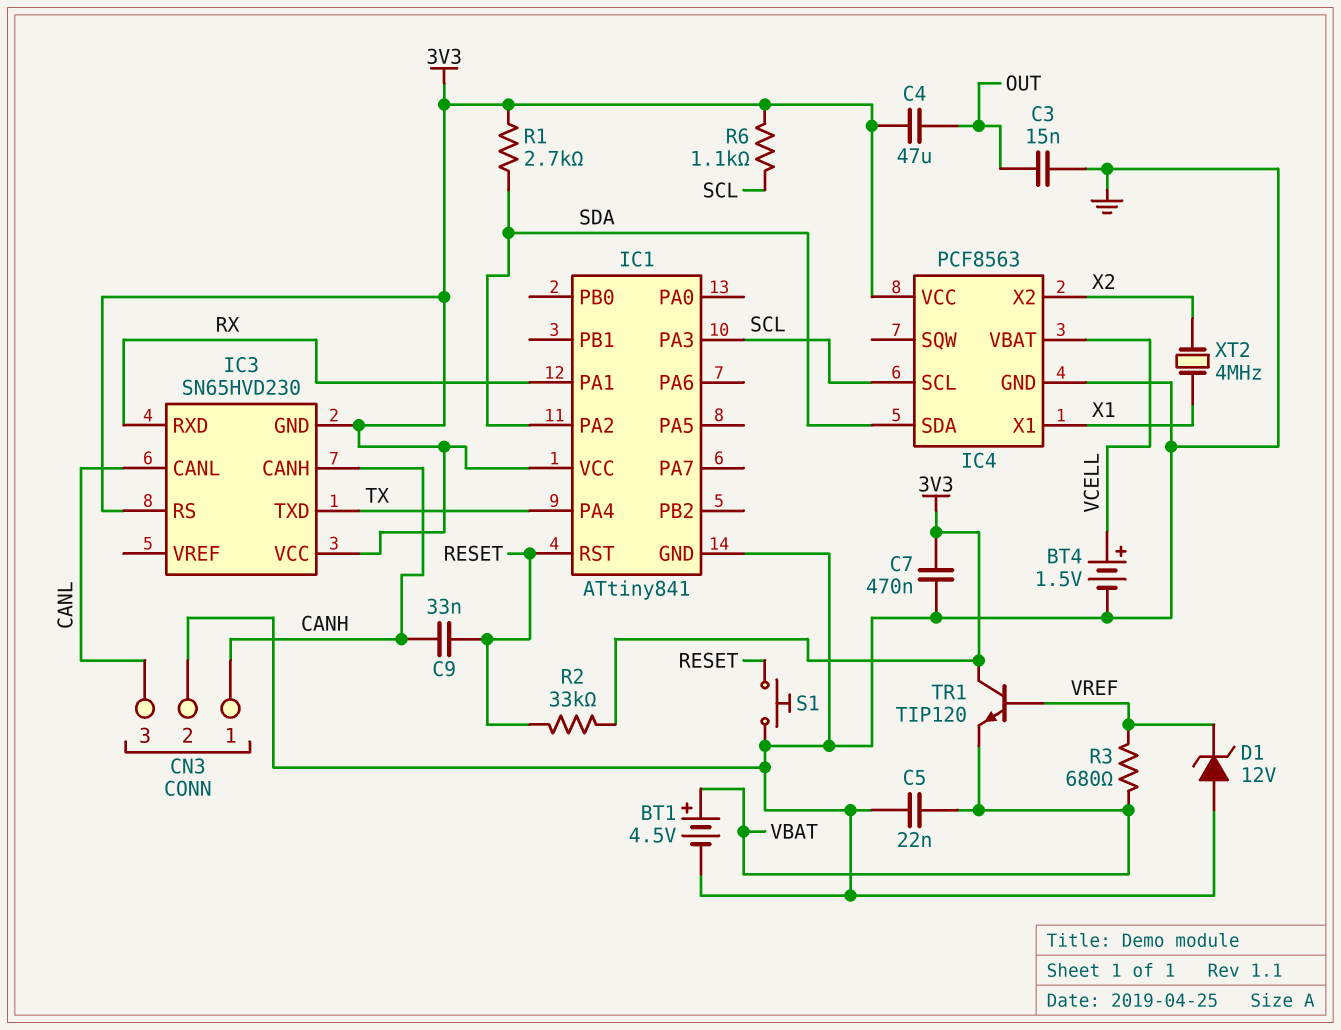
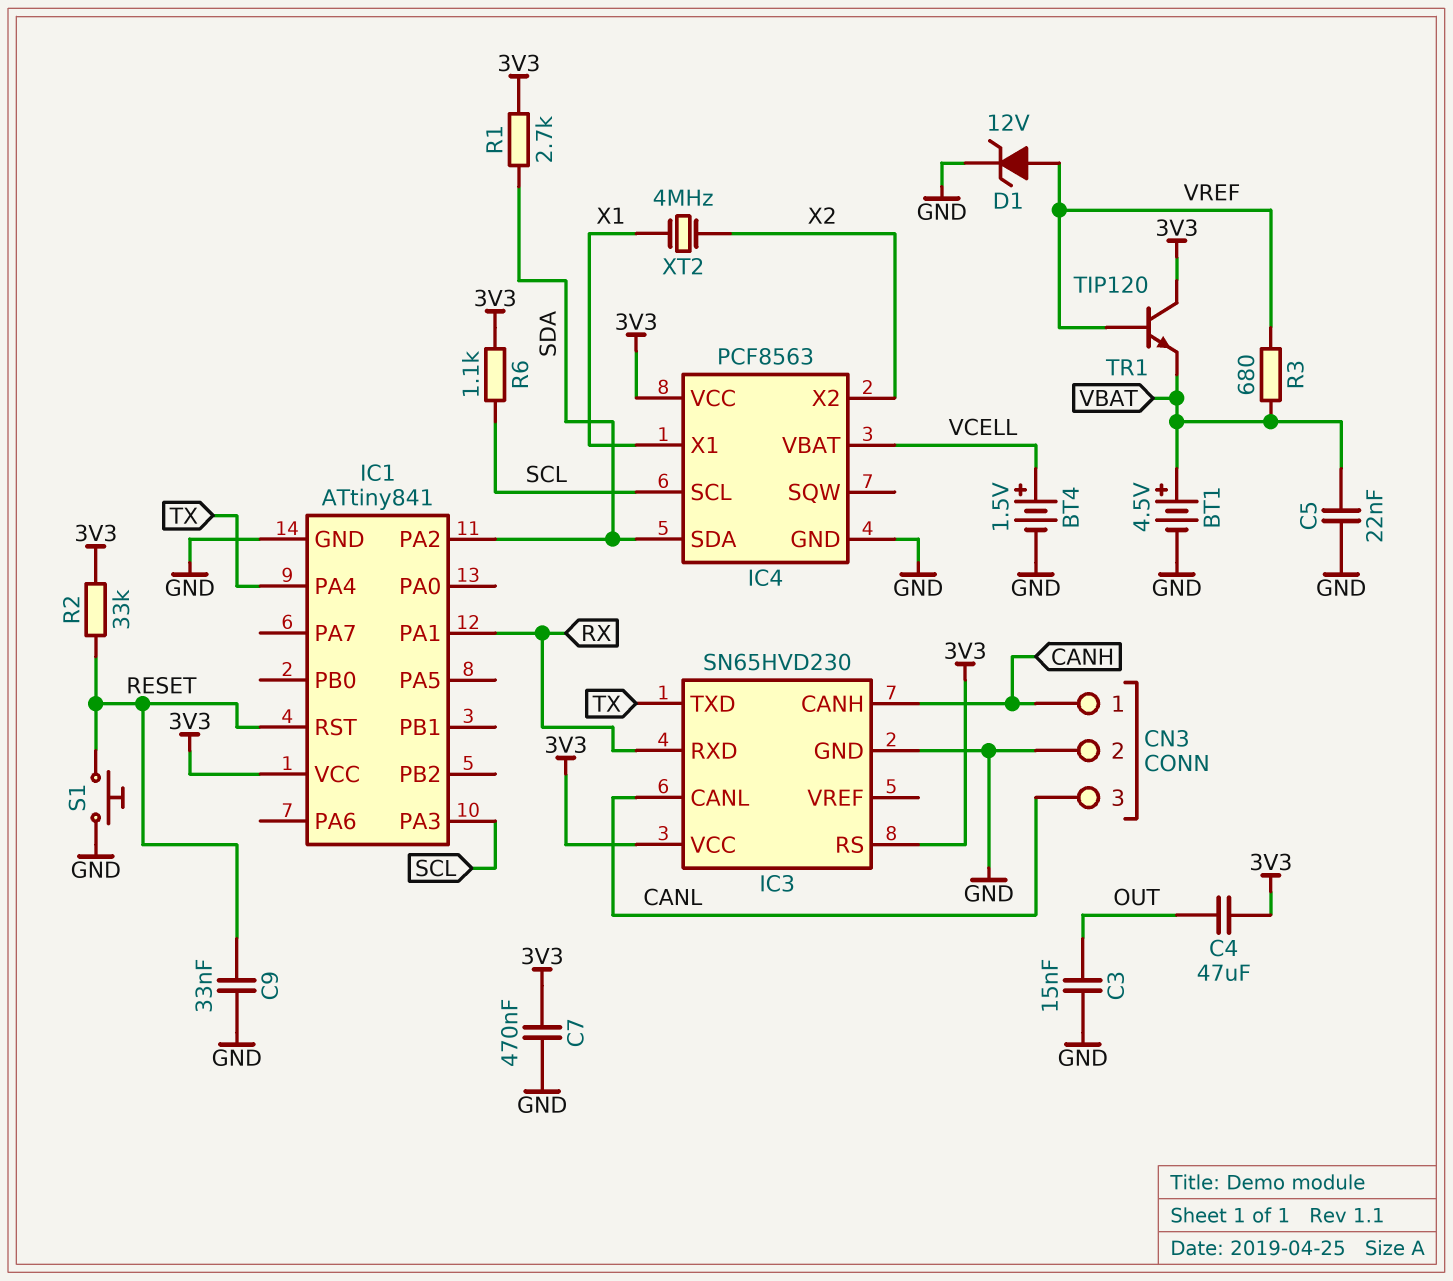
C9: 33nF (CANH, RESET) -> 33nF (GND, RESET)
D1: zener 12V (A GND, K VREF) -> zener 12V (A VREF, K GND)
IC3 pin GND: 3V3 -> GND

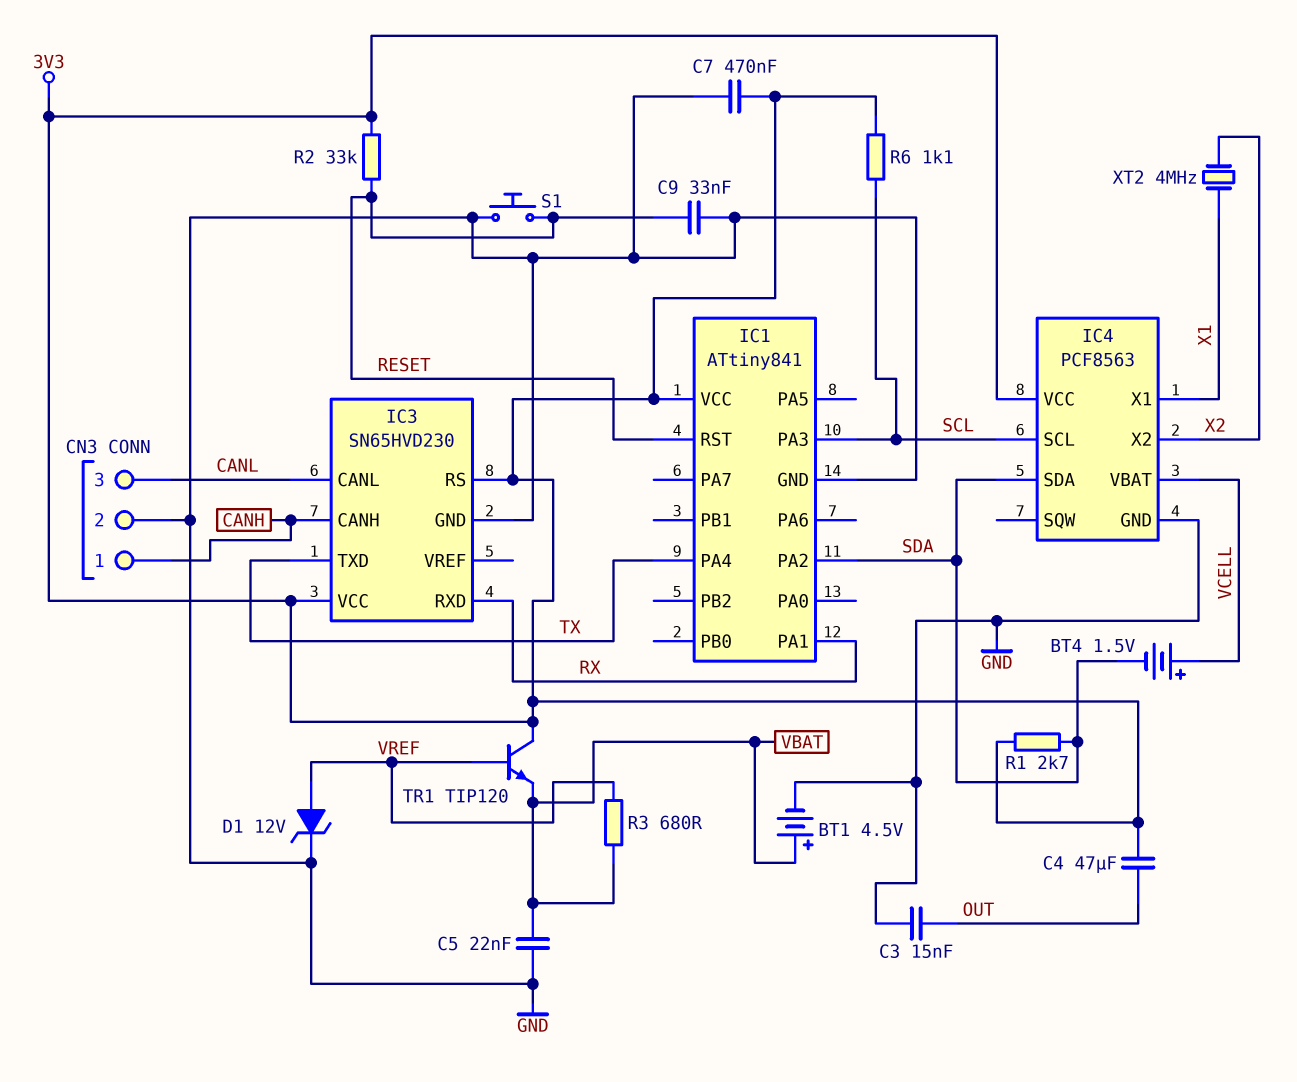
BT4: 1.5V (plus VCELL, minus GND) -> 1.5V (plus VCELL, minus SDA)

